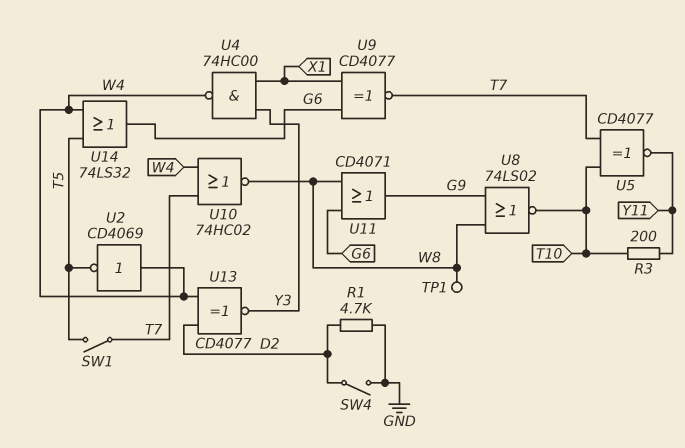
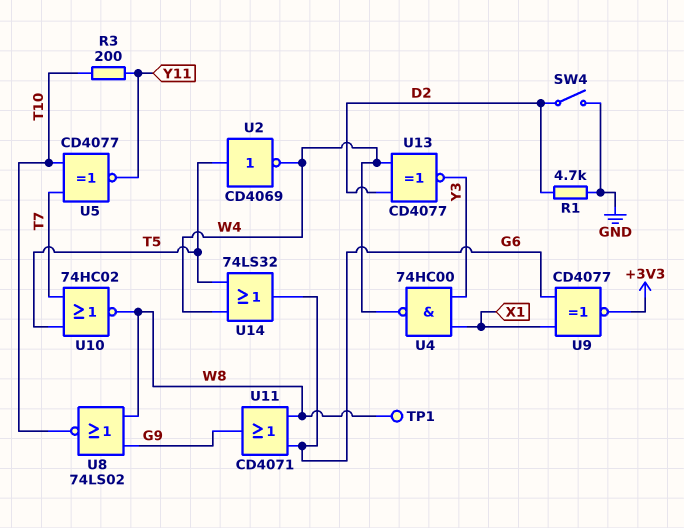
SW1: switch (T5, T7) -> none
U2: NOT CD4069 (in W4, out T5) -> NOT CD4069 (in T5, out W4)
U9: XNOR CD4077 (in G6, in X1, out T7) -> XNOR CD4077 (in G6, in X1, out +3V3)
U10: NOR 74HC02 (in T7, in W4, out W8) -> NOR 74HC02 (in T5, in T7, out W8)

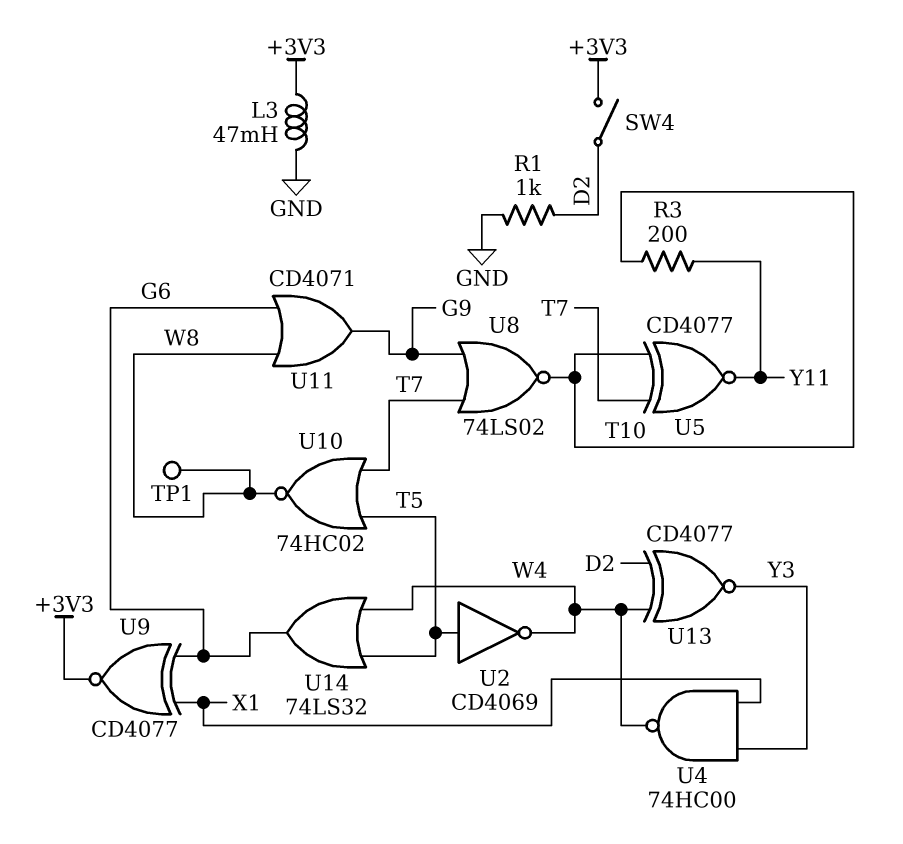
L3: none -> 47mH (+3V3, GND)
R1: 4.7k (D2, GND) -> 1k (D2, GND)
SW4: switch (D2, GND) -> switch (+3V3, D2)
U8: NOR 74LS02 (in G9, in W8, out T10) -> NOR 74LS02 (in G9, in T7, out T10)

